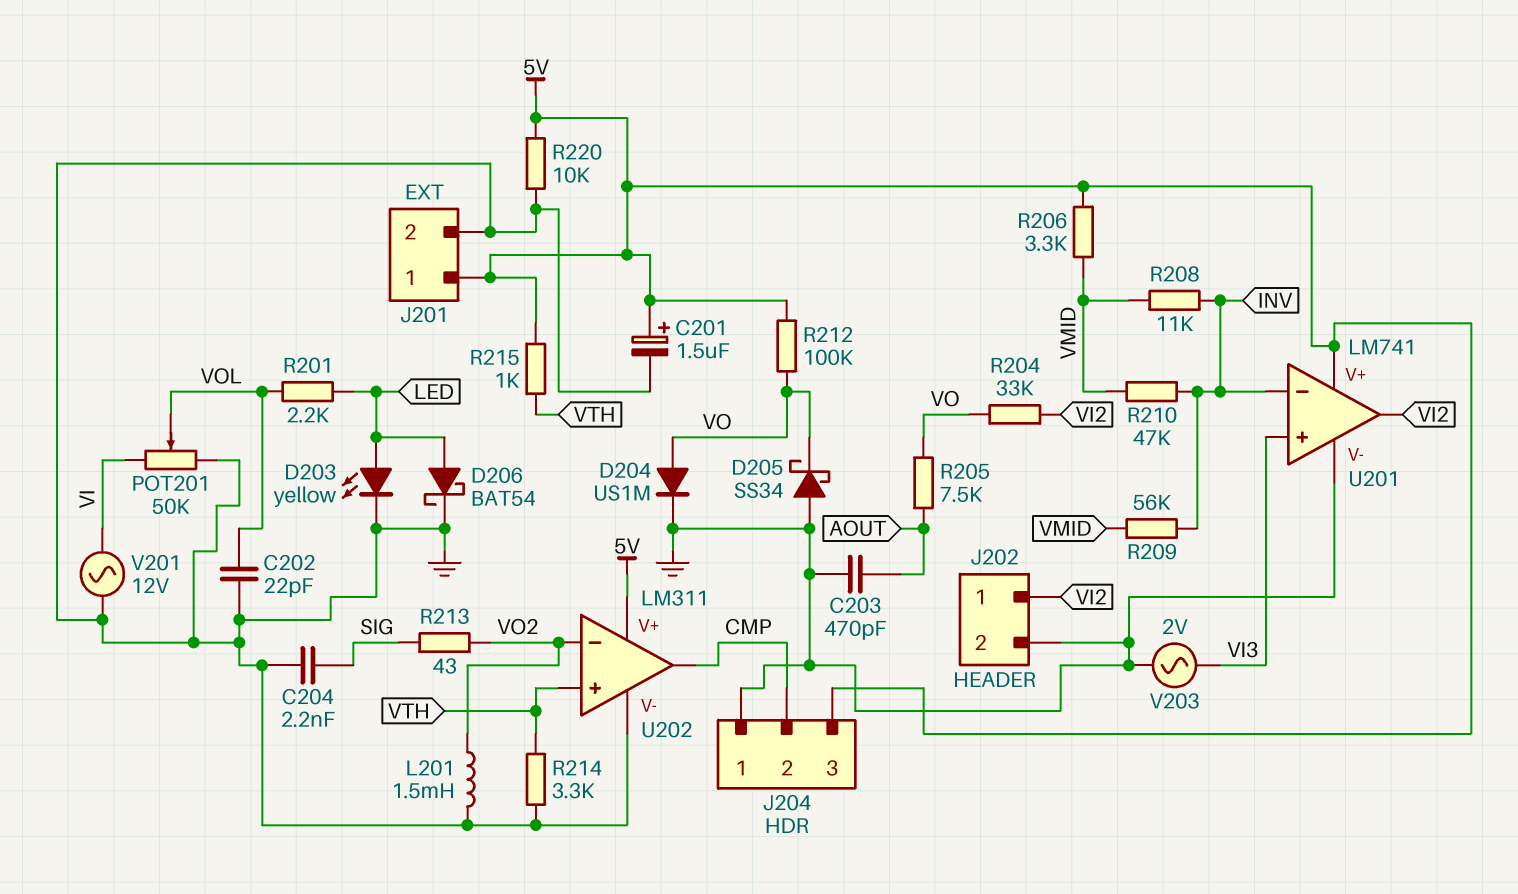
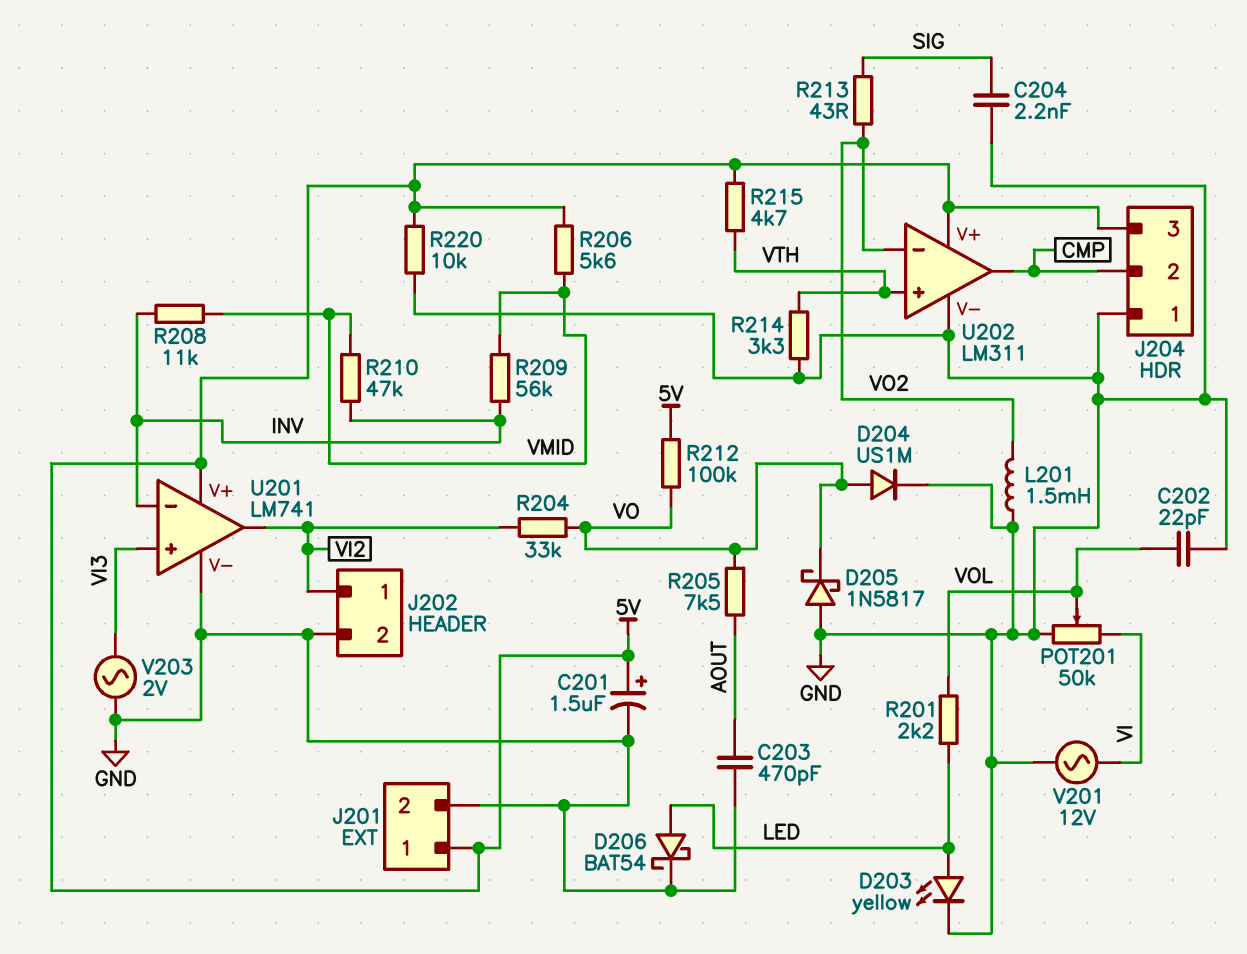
D205: schottky SS34 (A GND, K VO) -> schottky 1N5817 (A GND, K VO)
R206: 3.3k (5V, VMID) -> 5.6k (5V, VMID)
R215: 1k (5V, VTH) -> 4.7k (5V, VTH)

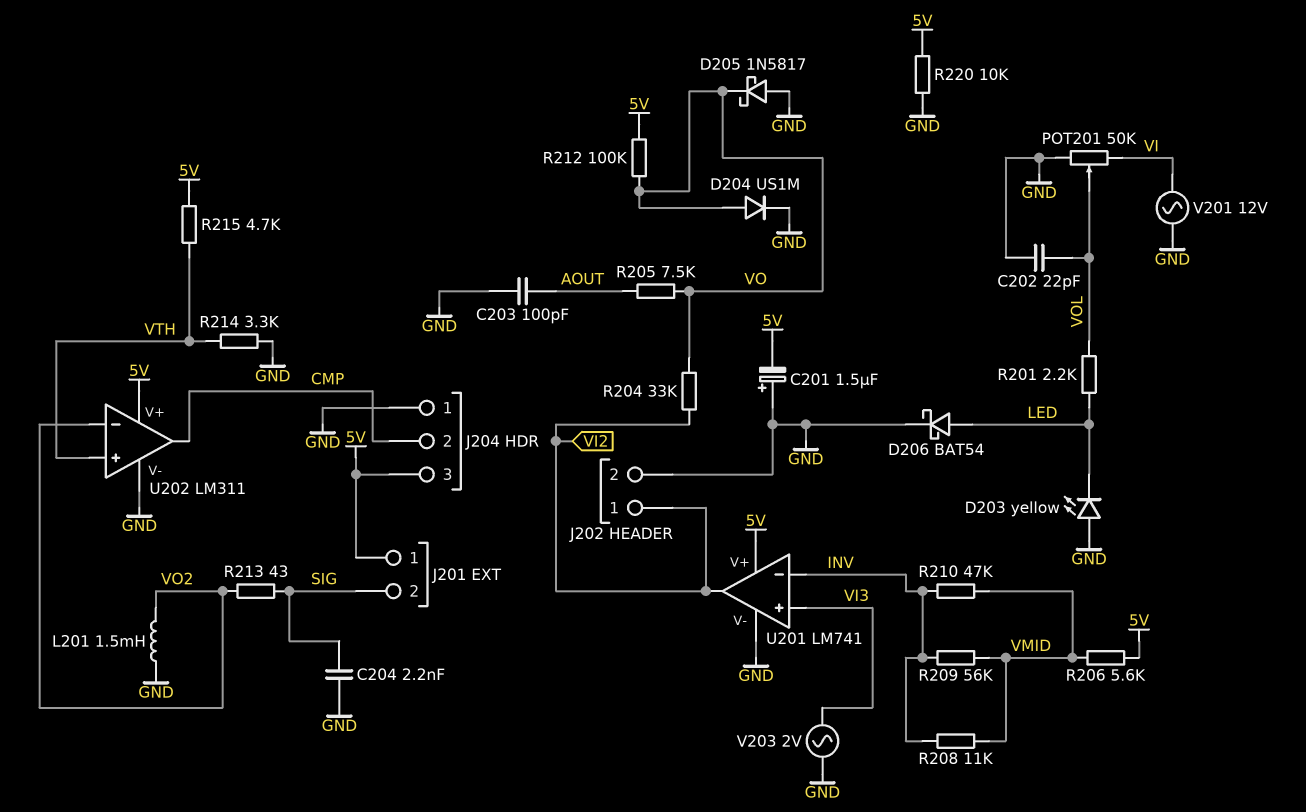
C201: 1.5uF (plus 5V, minus GND) -> 1.5uF (plus GND, minus 5V)
C203: 470pF (AOUT, GND) -> 100pF (AOUT, GND)
D203: LED yellow (A LED, K GND) -> LED yellow (A GND, K LED)
J201 pin 2: GND -> SIG

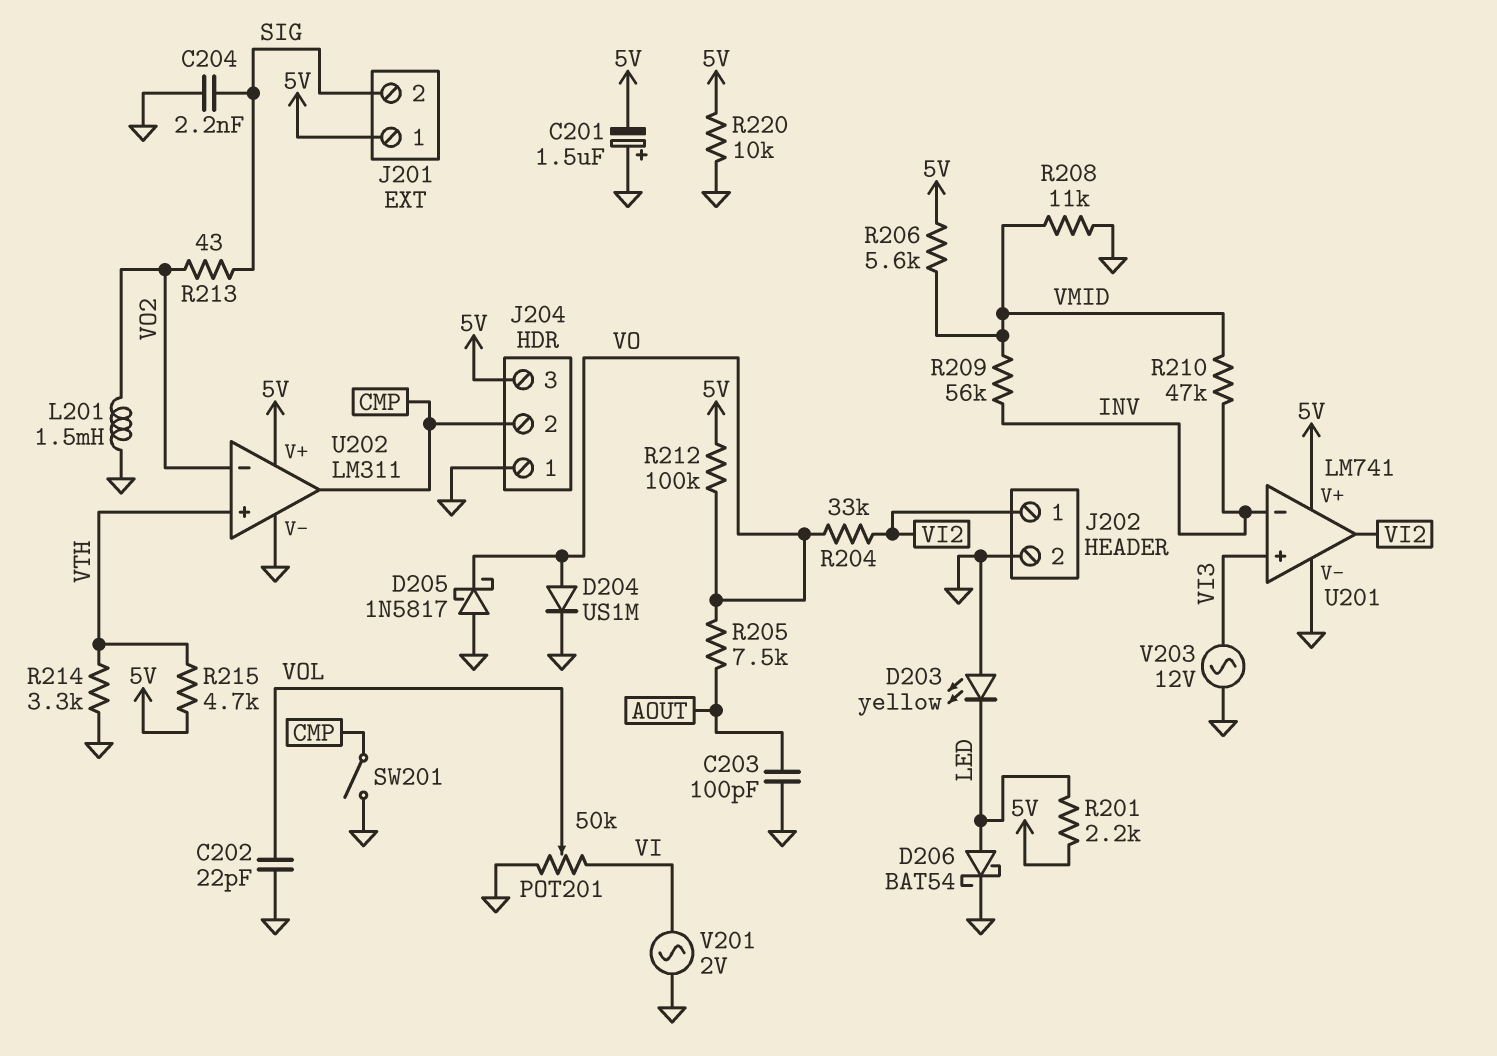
R201: 2.2k (LED, VOL) -> 2.2k (5V, LED)
R208: 11k (INV, VMID) -> 11k (GND, VMID)
SW201: none -> switch (CMP, GND)
V201: AC 12V (GND, VI) -> AC 2V (GND, VI)
V203: AC 2V (GND, VI3) -> AC 12V (GND, VI3)

